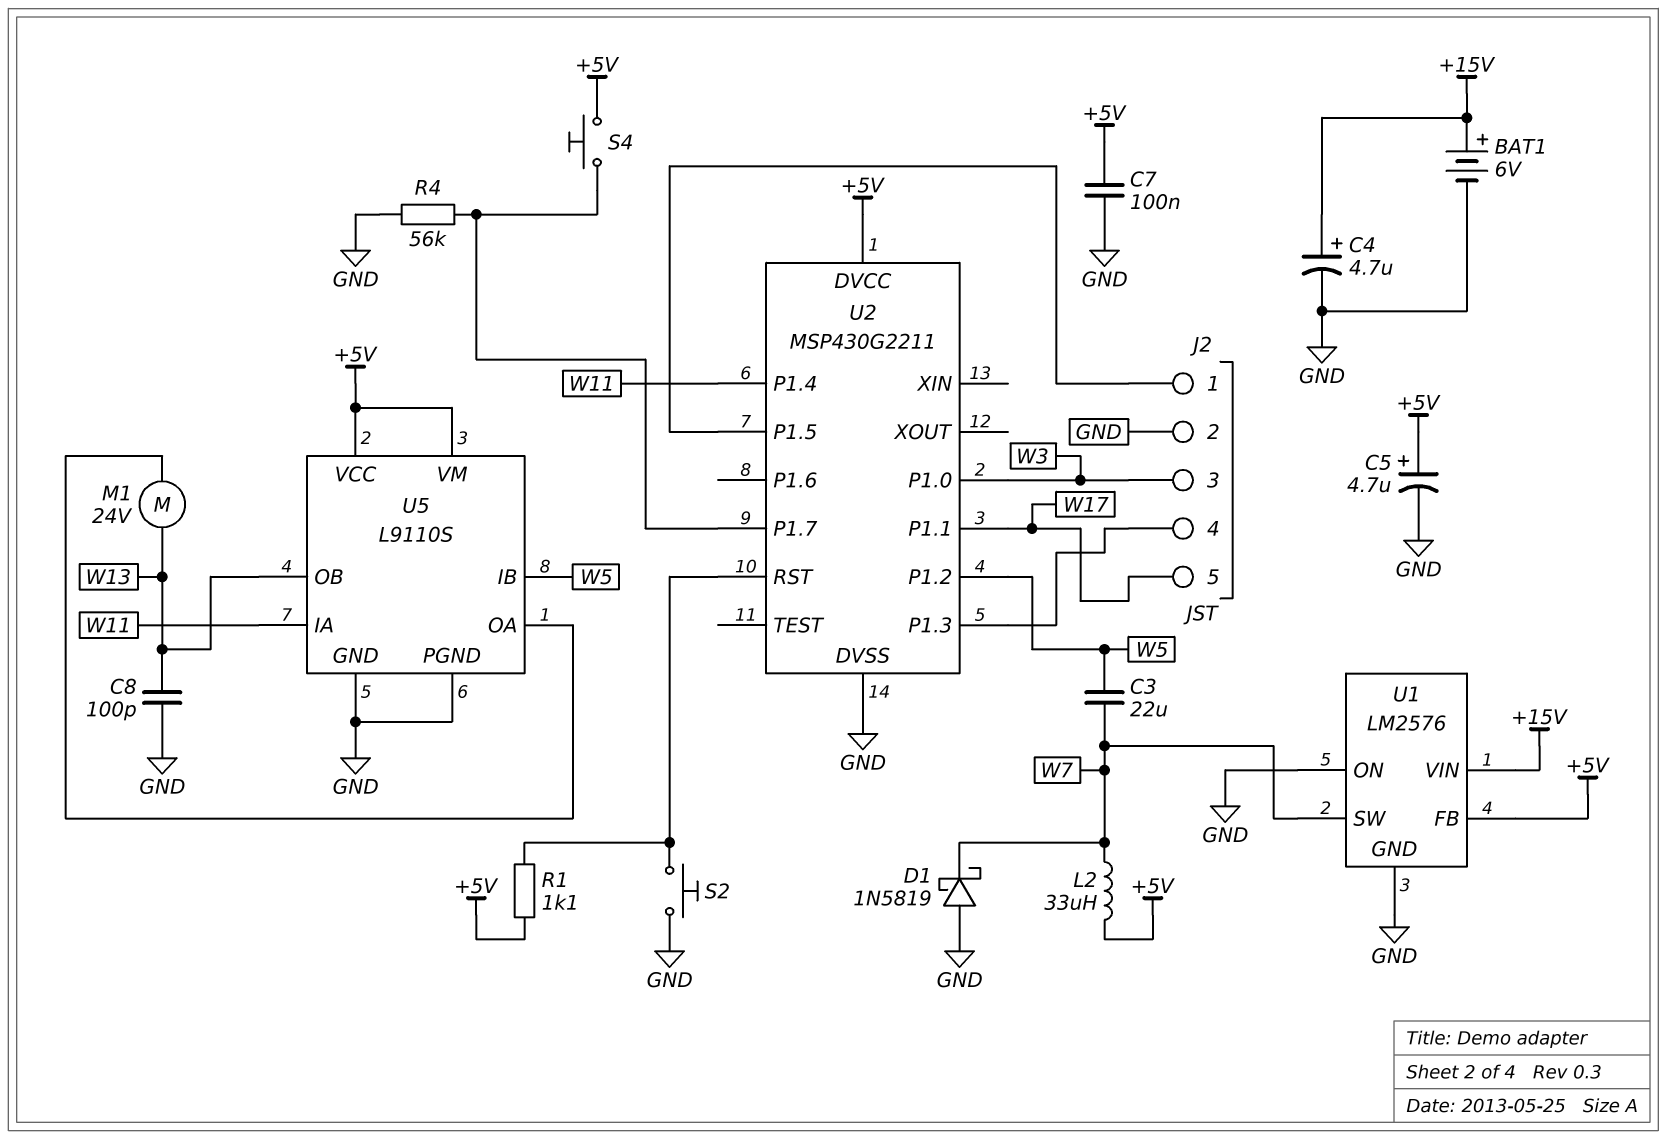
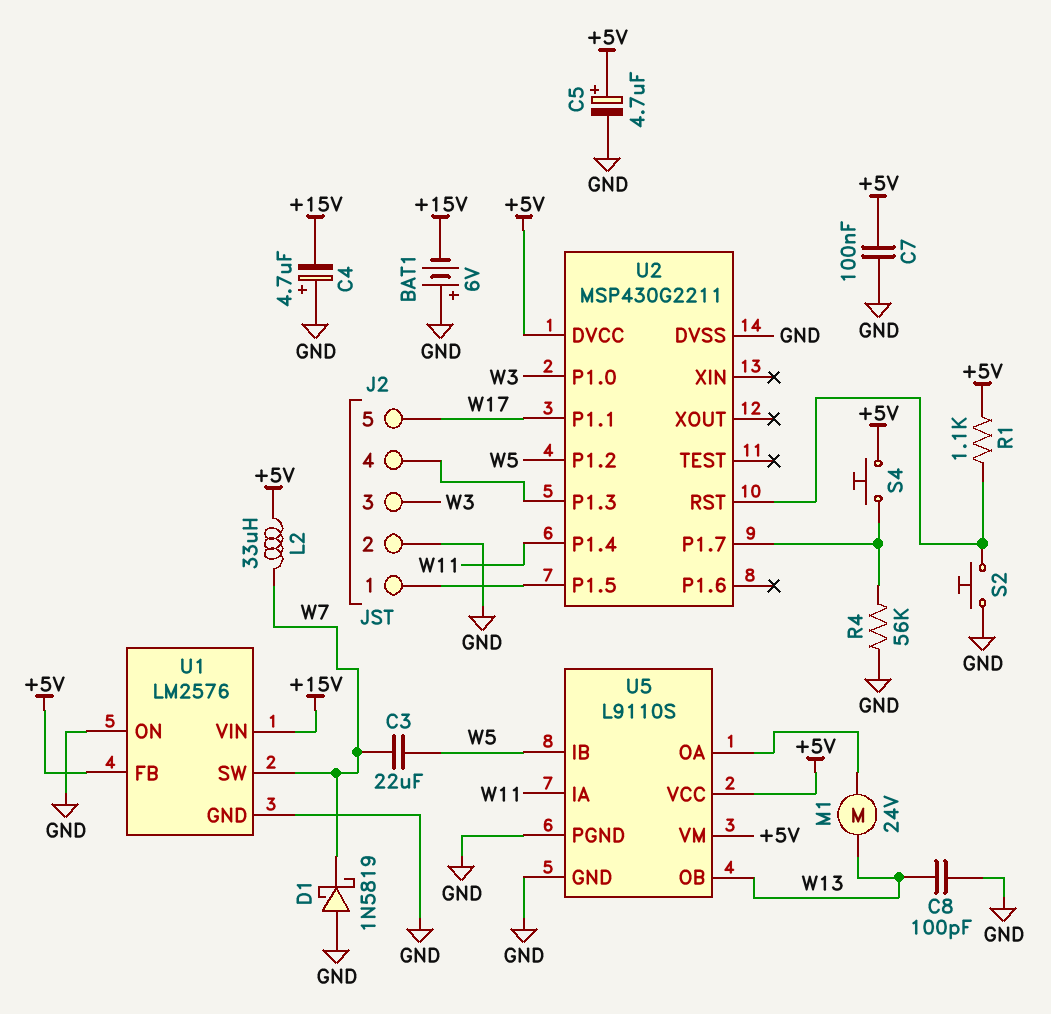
BAT1: 6V (plus +15V, minus GND) -> 6V (plus GND, minus +15V)
C4: 4.7uF (plus +15V, minus GND) -> 4.7uF (plus GND, minus +15V)

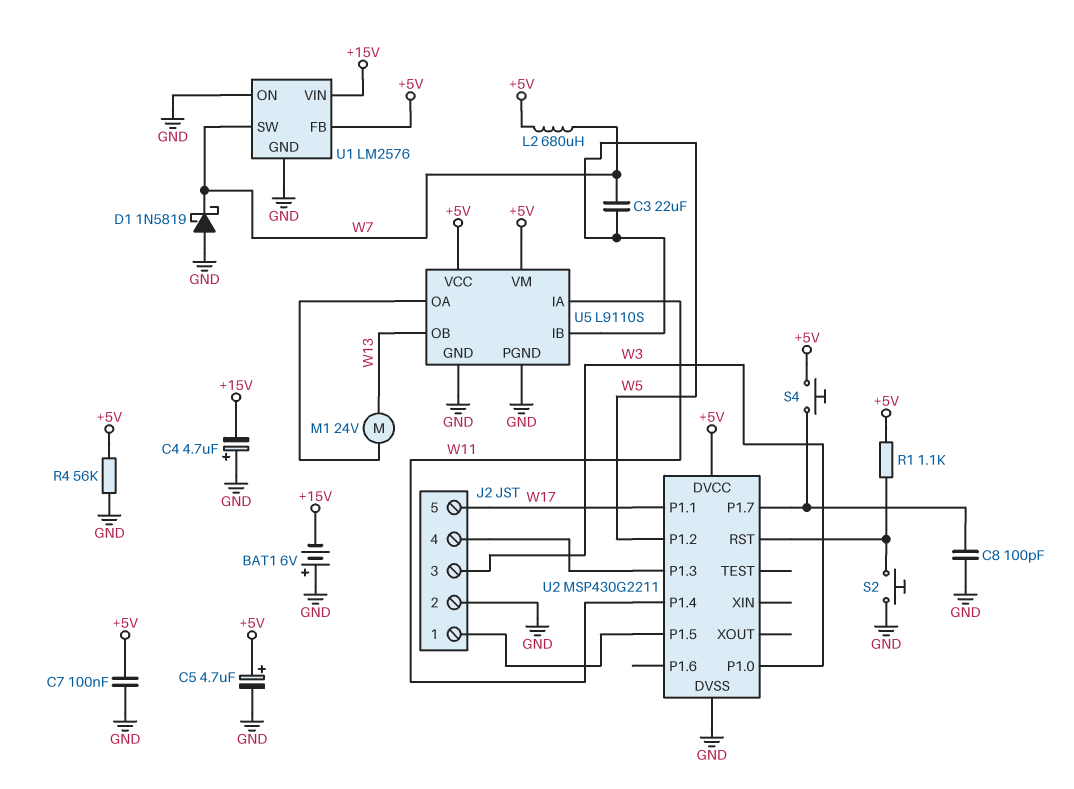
C8: 100pF (GND, W13) -> 100pF (GND, U2/P1.7)
L2: 33uH (+5V, W7) -> 680uH (+5V, W7)
R4: 56k (GND, U2/P1.7) -> 56k (+5V, GND)

